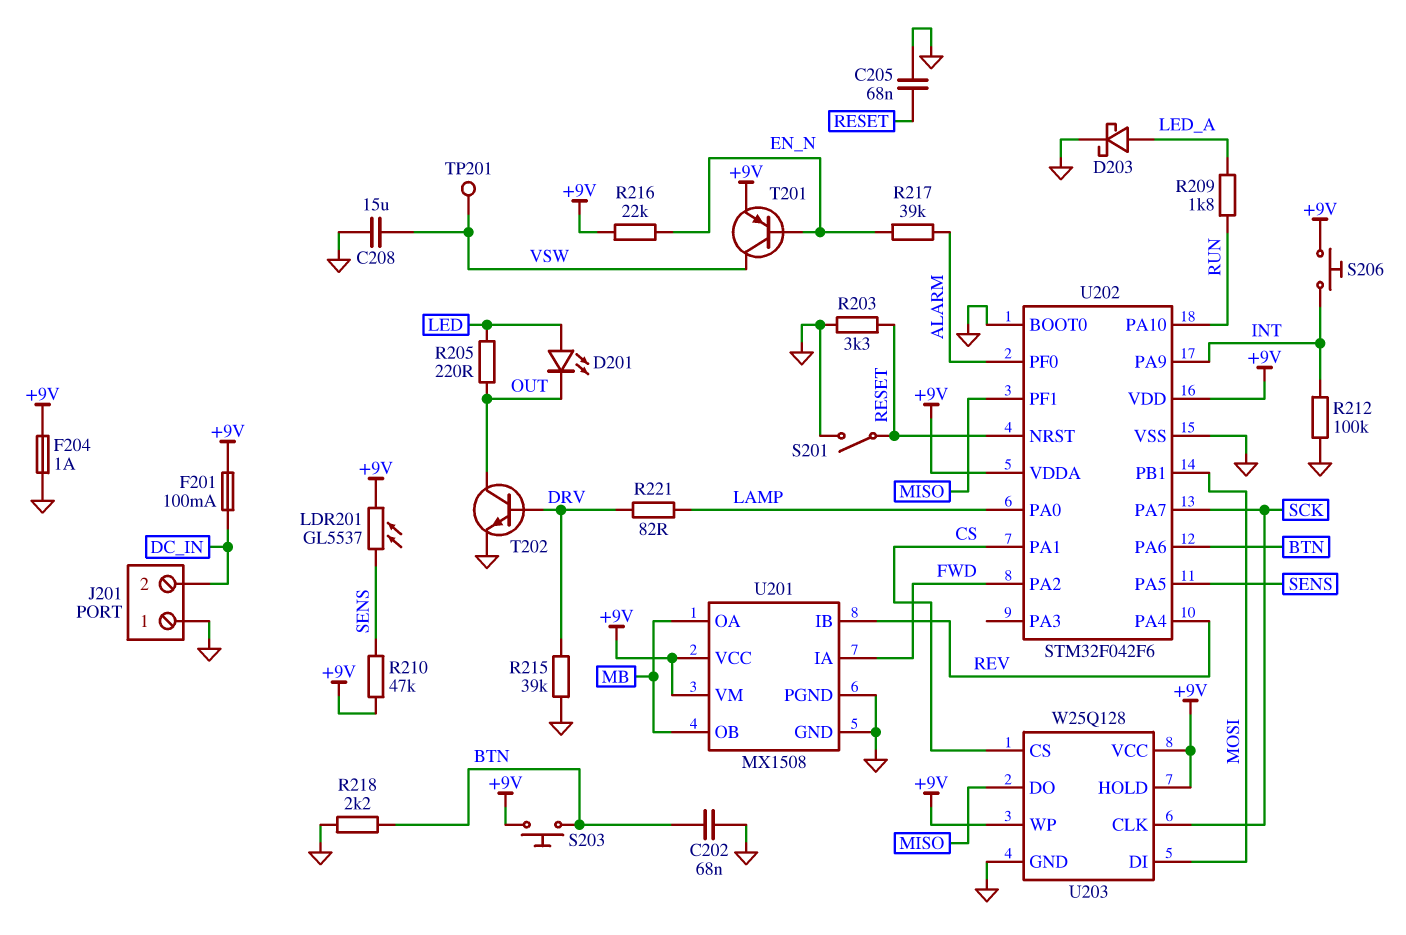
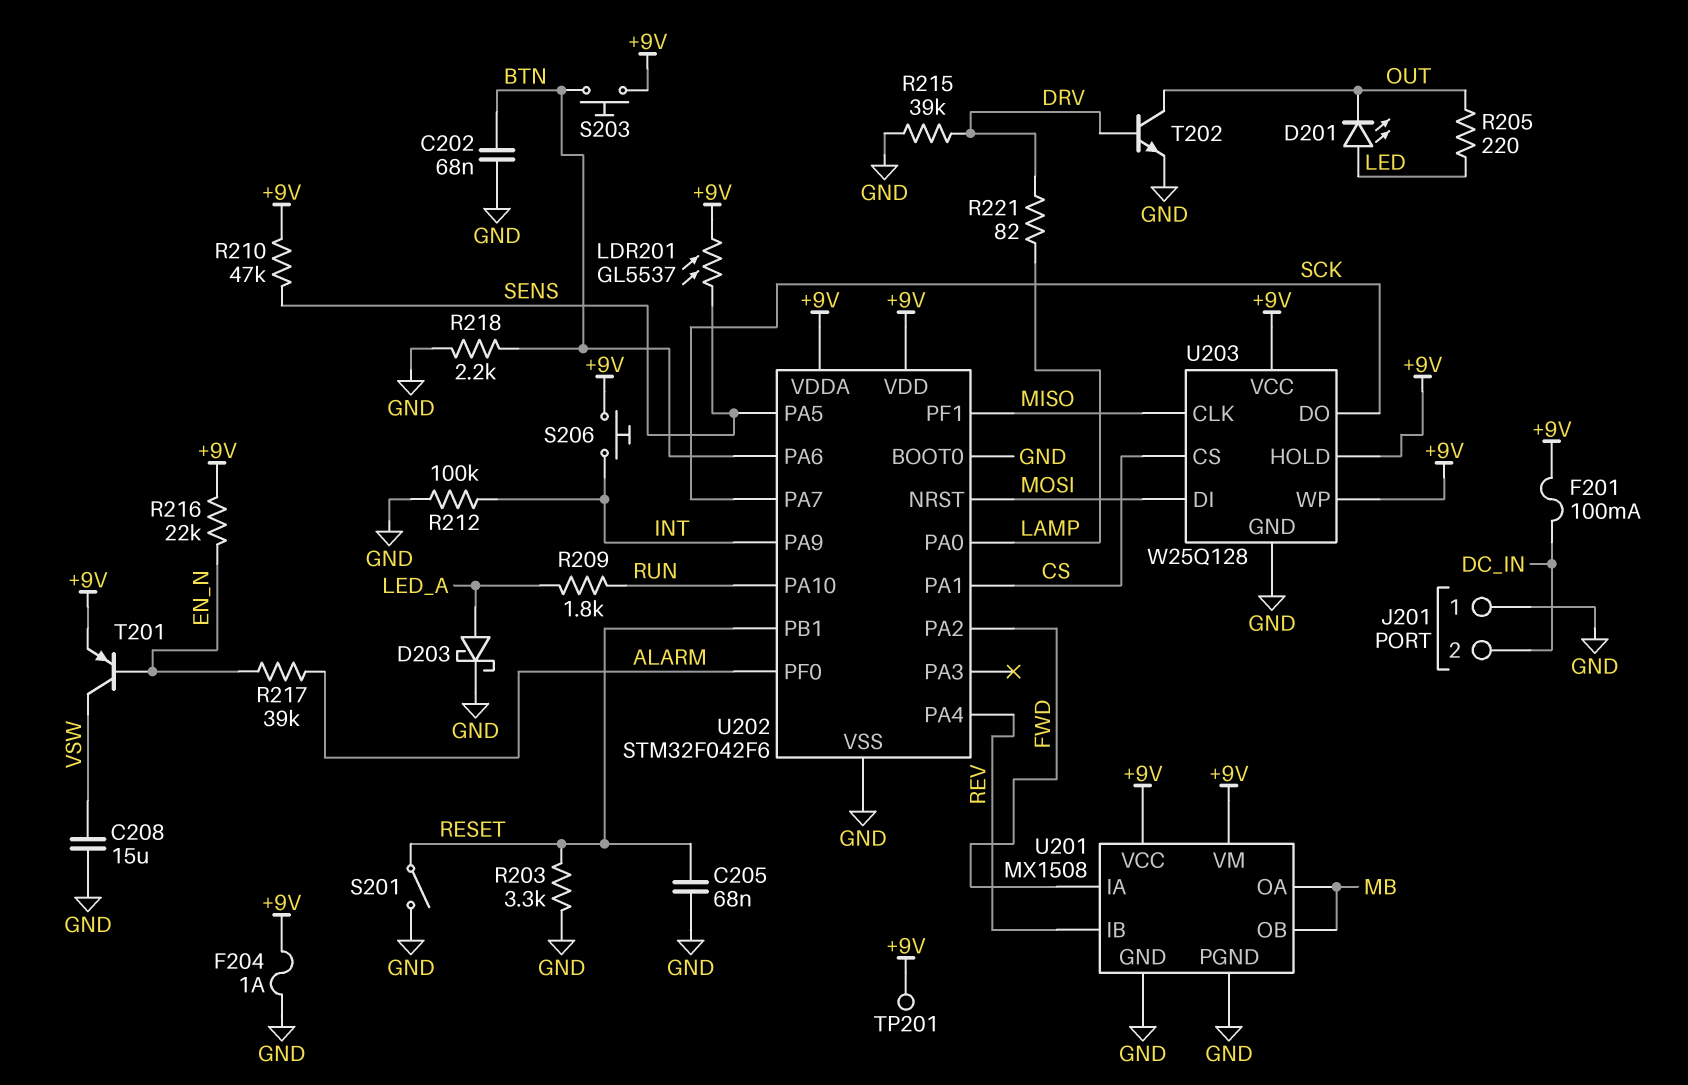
TP201: test point (VSW) -> test point (+9V)
U202 pin NRST: RESET -> MOSI
U202 pin PB1: MOSI -> RESET
U203 pin CLK: SCK -> MISO
U203 pin DO: MISO -> SCK

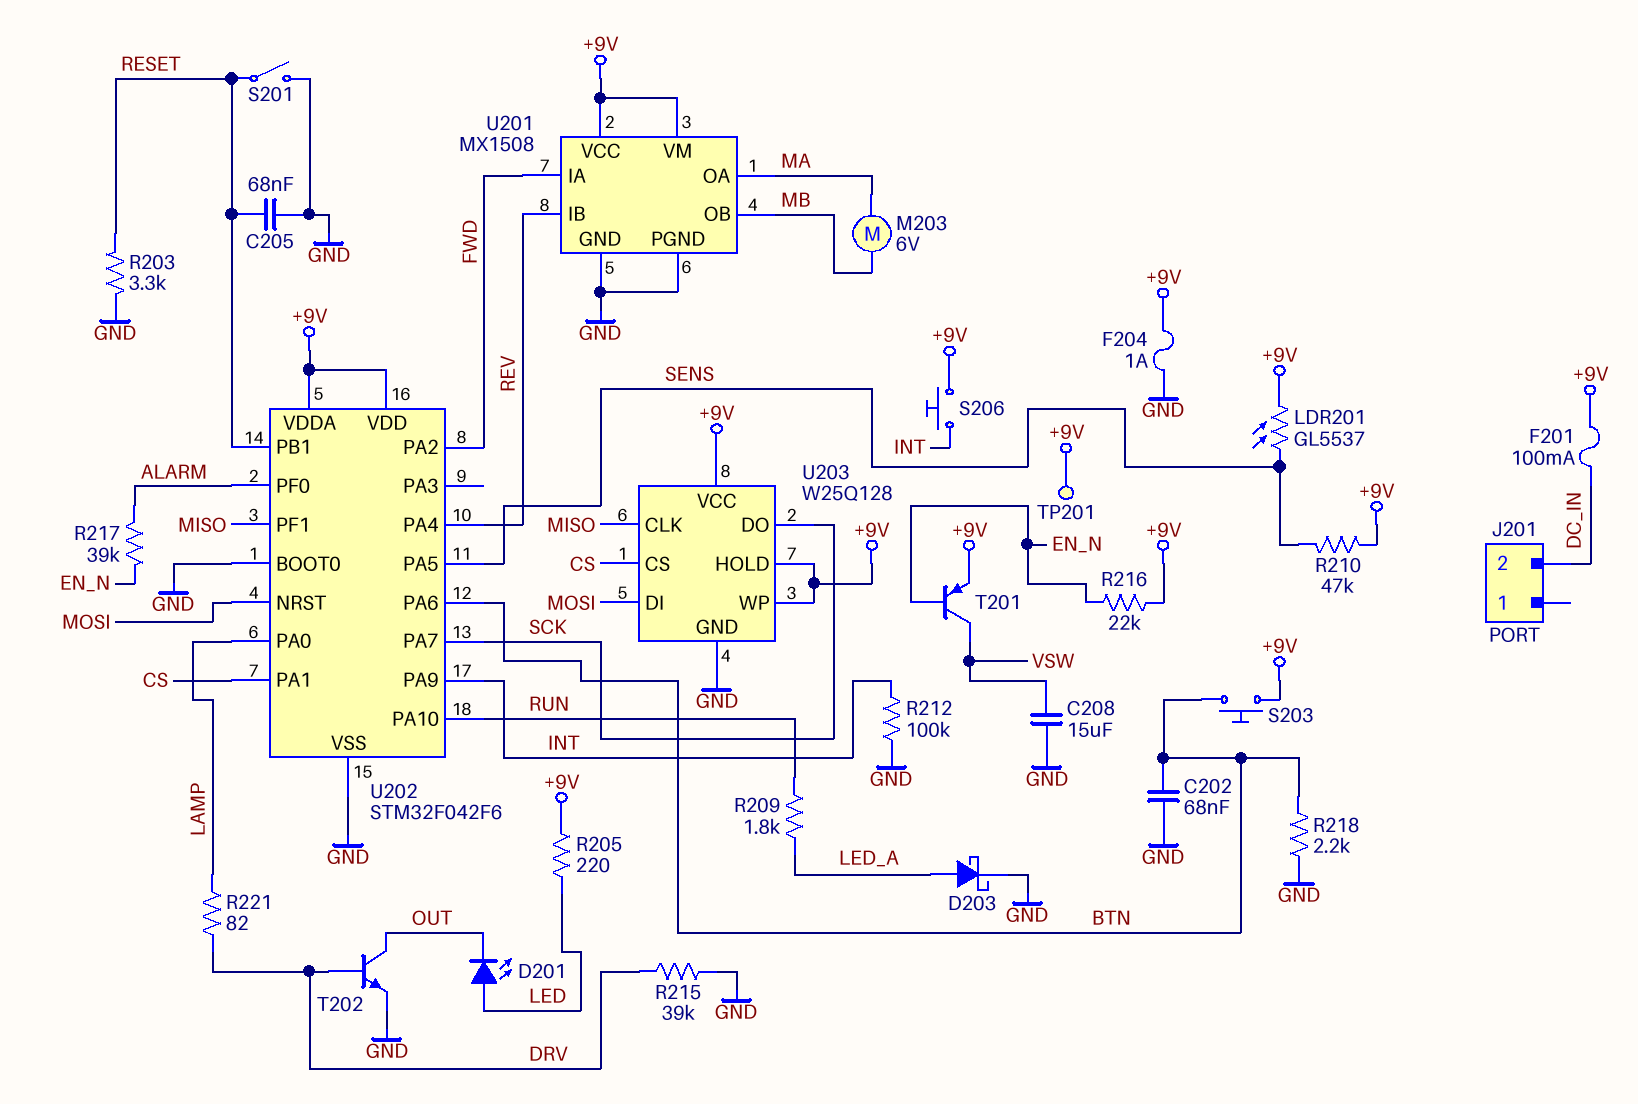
J201 pin 1: GND -> none
M203: none -> motor 6V (MA, MB)
R205: 220 (LED, OUT) -> 220 (+9V, LED)
U201 pin OA: MB -> MA

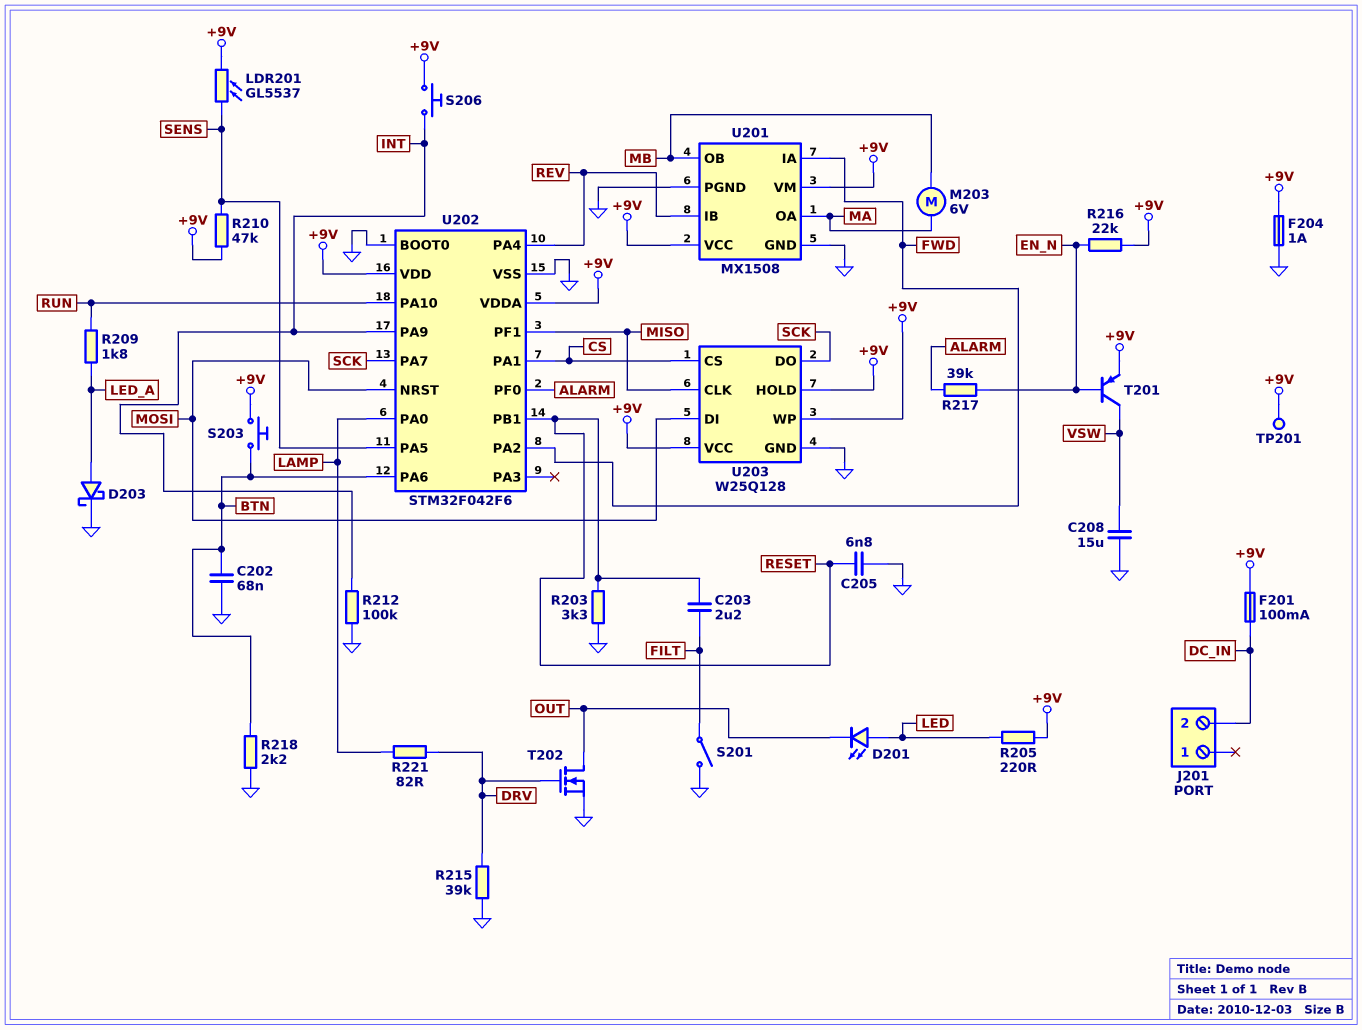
C203: none -> 2.2uF (FILT, RESET)
C205: 68nF (GND, RESET) -> 6.8nF (GND, RESET)
S201: switch (GND, RESET) -> switch (FILT, GND)
T202: NPN (B DRV, C OUT, E GND) -> NMOS (G DRV, D OUT, S GND)

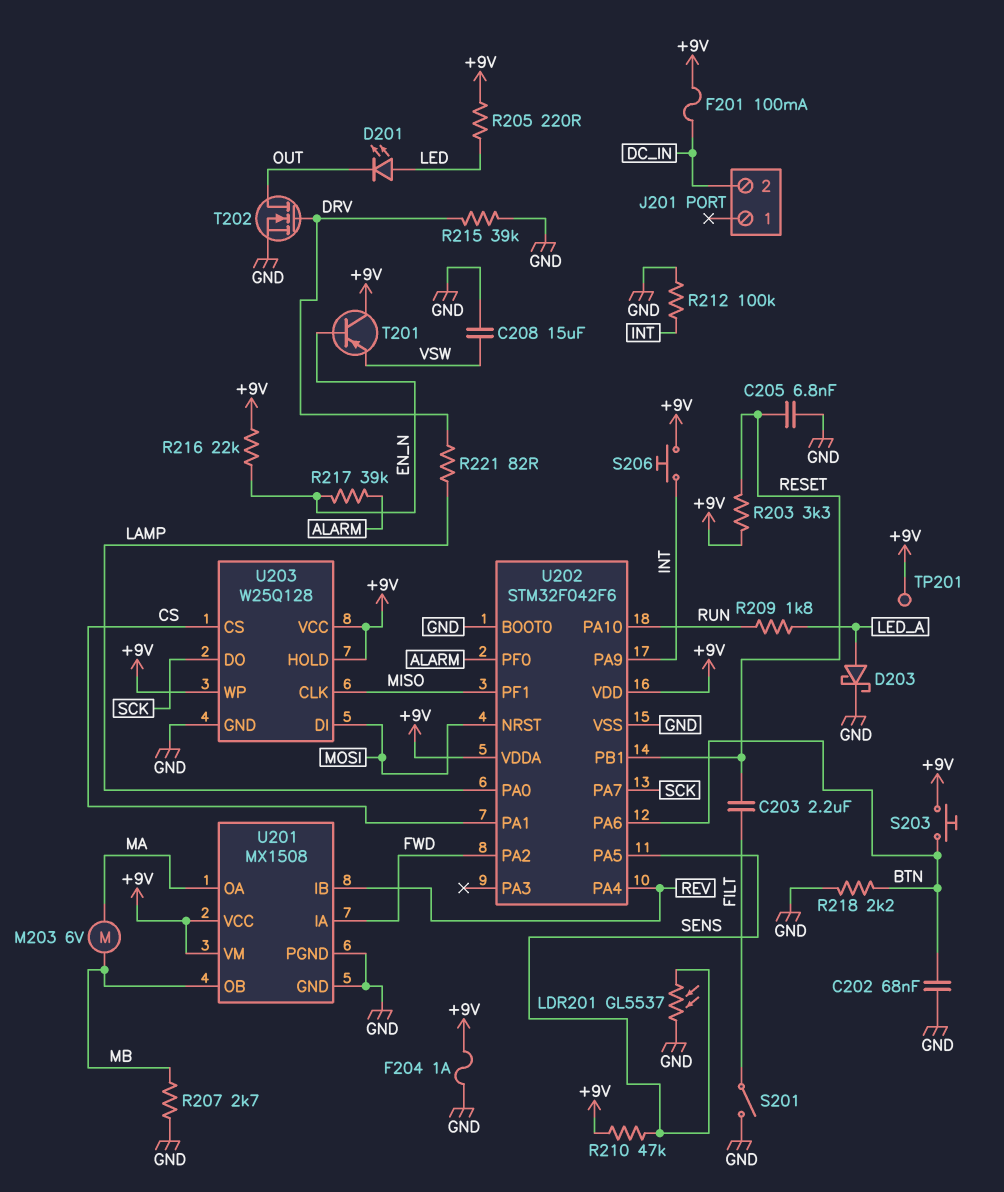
LDR201: GL5537 (+9V, SENS) -> GL5537 (GND, SENS)
R203: 3.3k (GND, RESET) -> 3.3k (+9V, RESET)
R207: none -> 2.7k (GND, MB)
T201: PNP (B EN_N, C VSW, E +9V) -> PNP (B EN_N, C +9V, E VSW)

